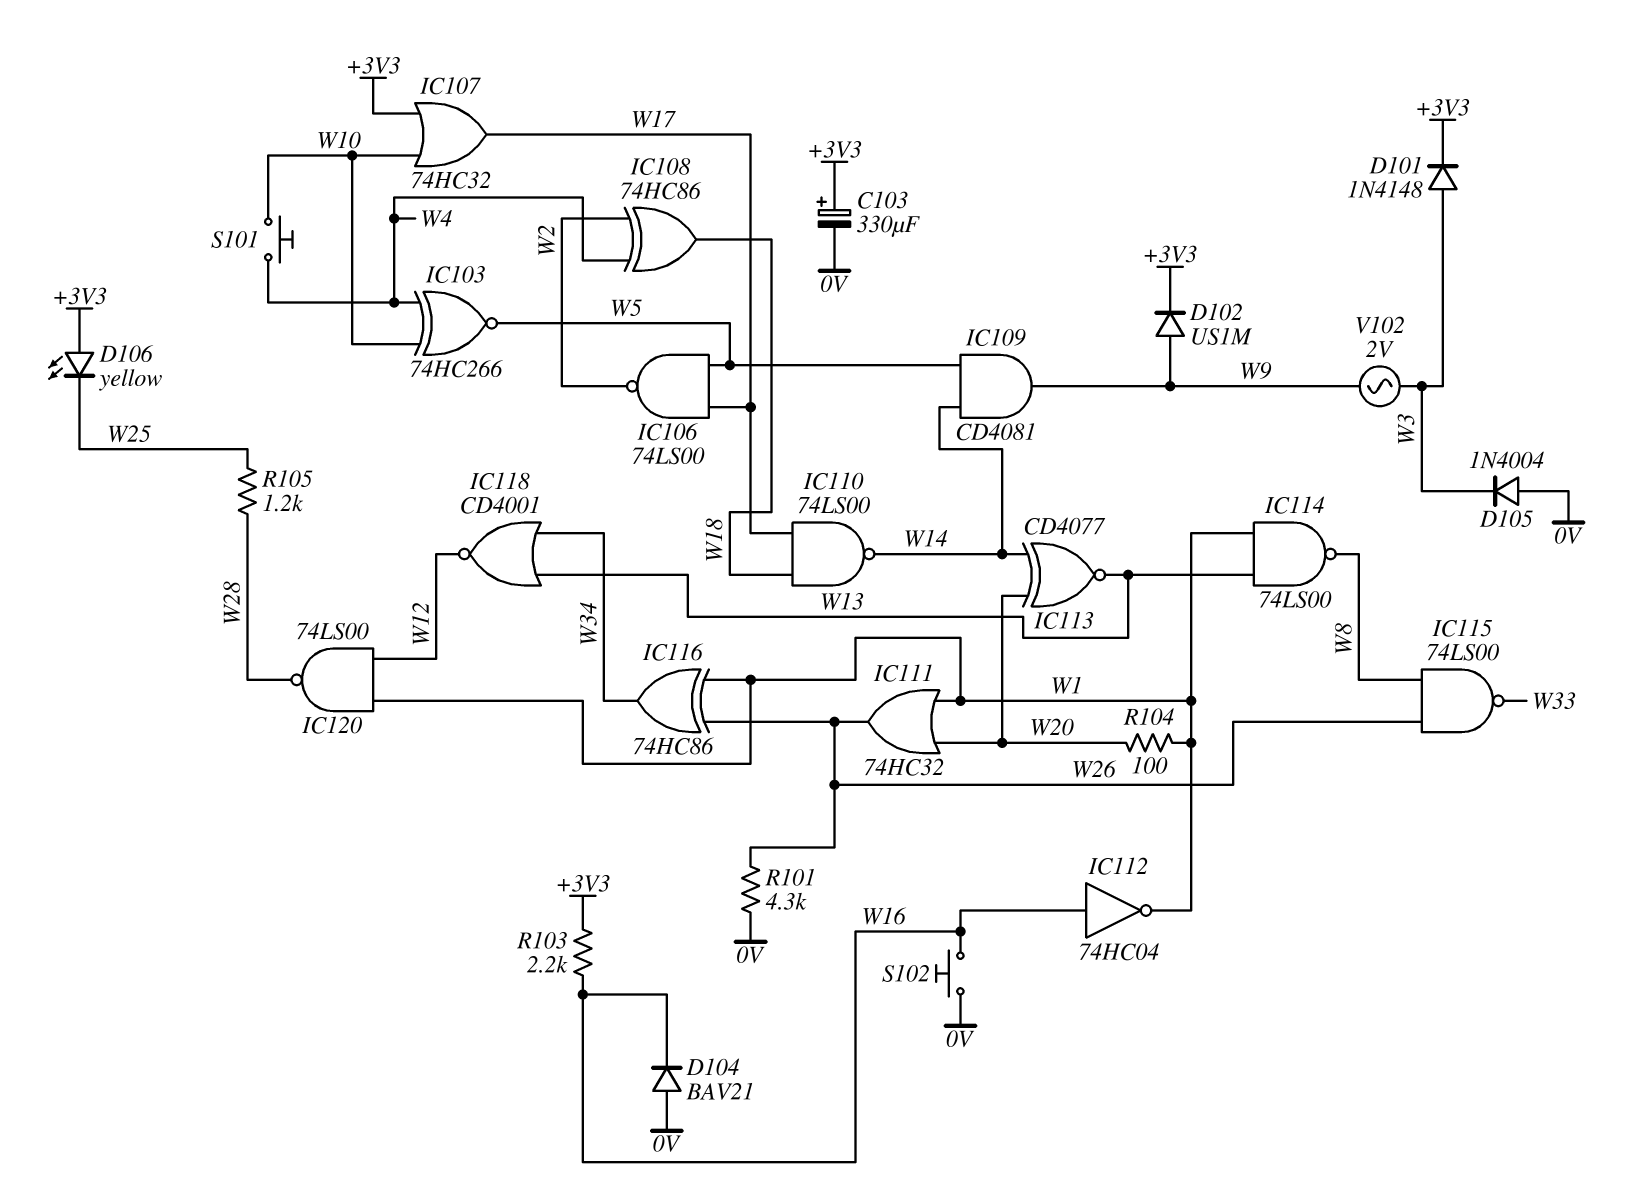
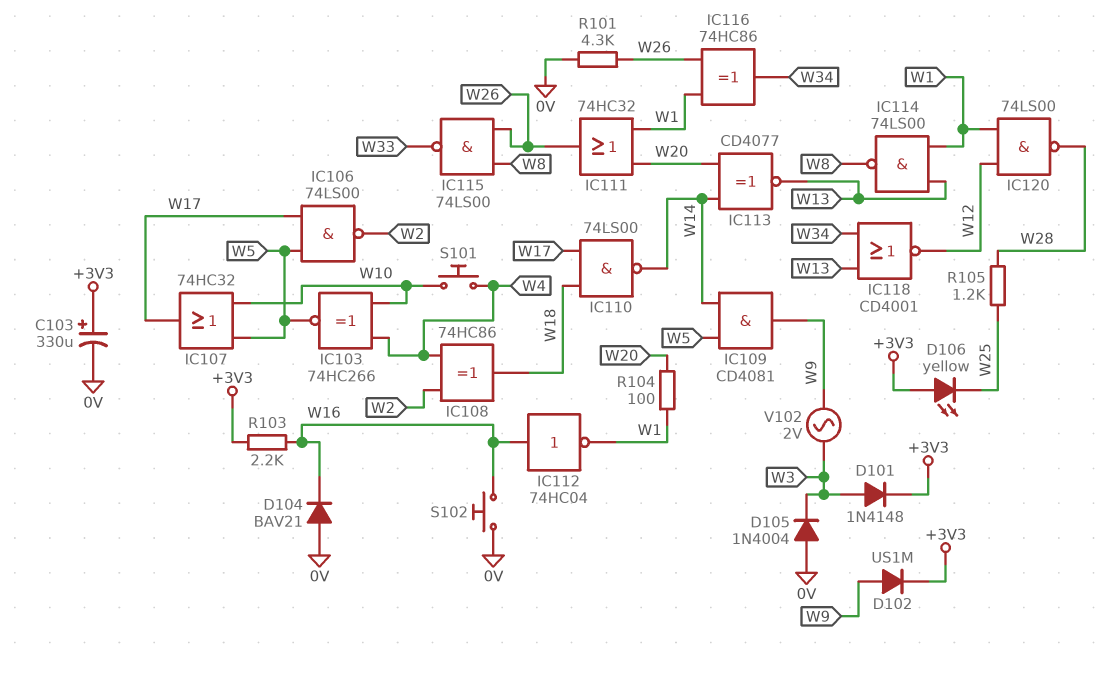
IC107: OR 74HC32 (in +3V3, in W10, out W17) -> OR 74HC32 (in W5, in W10, out W17)

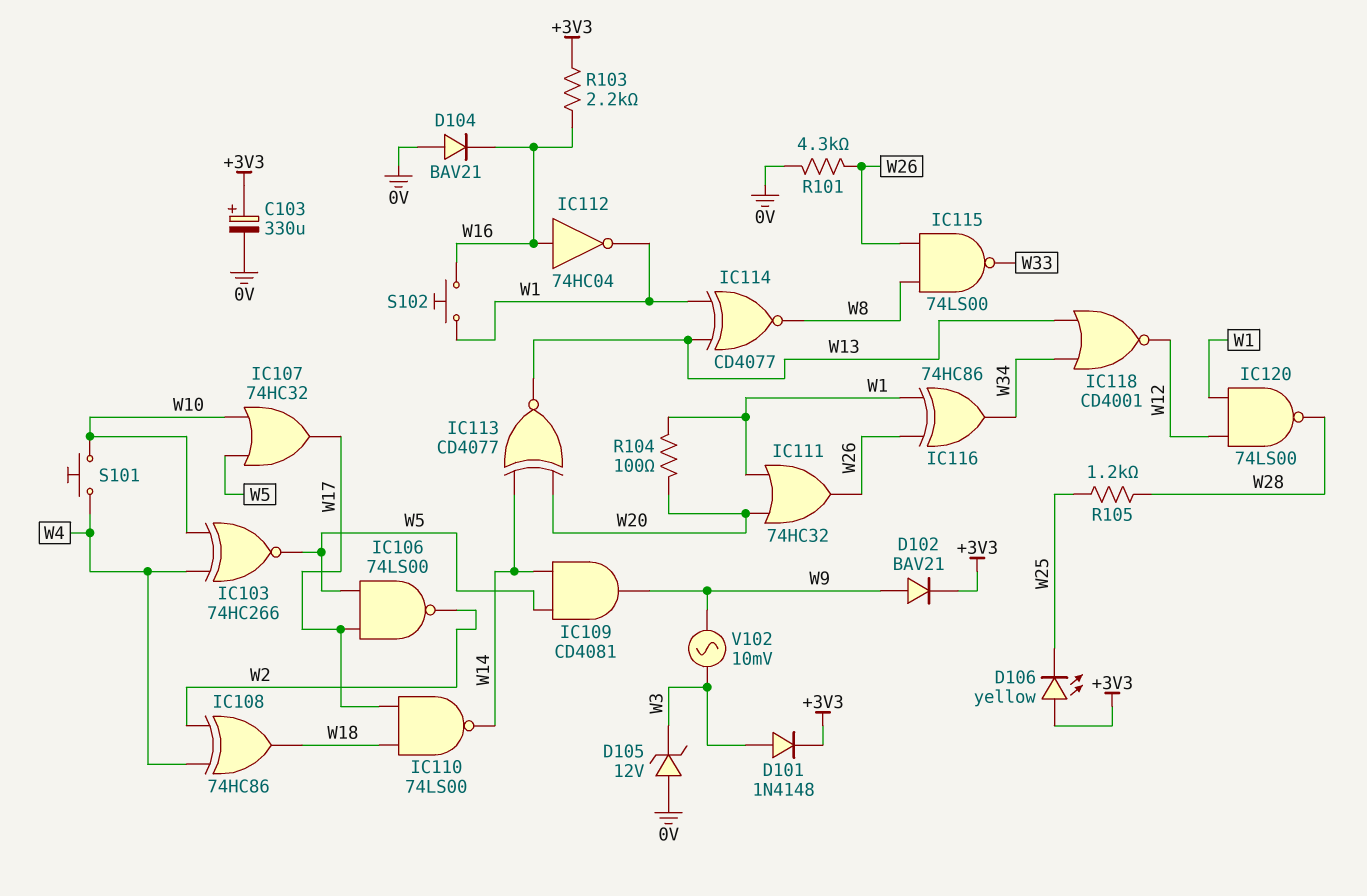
D102: diode US1M (A W9, K +3V3) -> diode BAV21 (A W9, K +3V3)
D105: diode 1N4004 (A 0V, K W3) -> zener 12V (A 0V, K W3)
IC114: NAND 74LS00 (in W1, in W13, out W8) -> XNOR CD4077 (in W1, in W13, out W8)
S102: button (0V, W16) -> button (W1, W16)
V102: AC 2V (W3, W9) -> AC 10mV (W3, W9)

